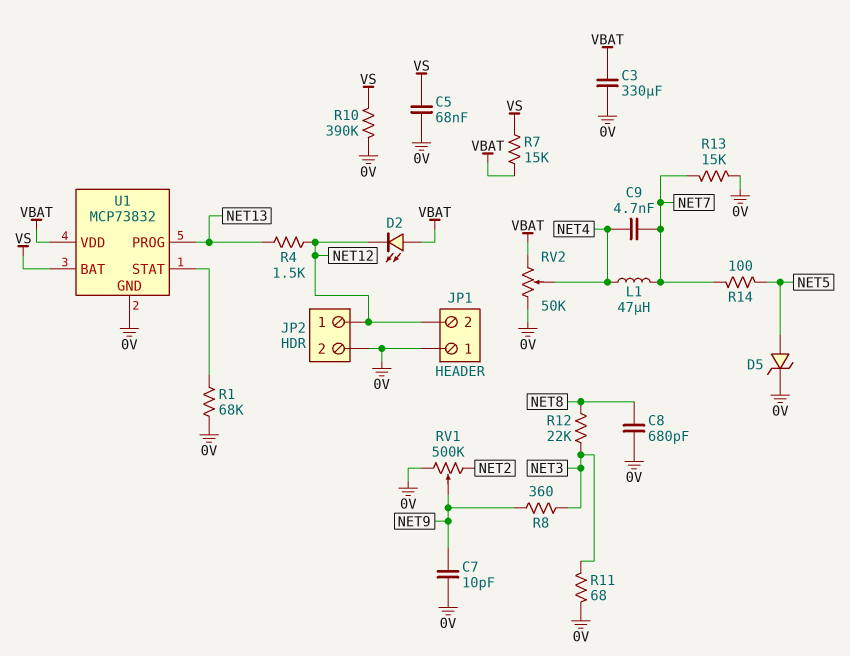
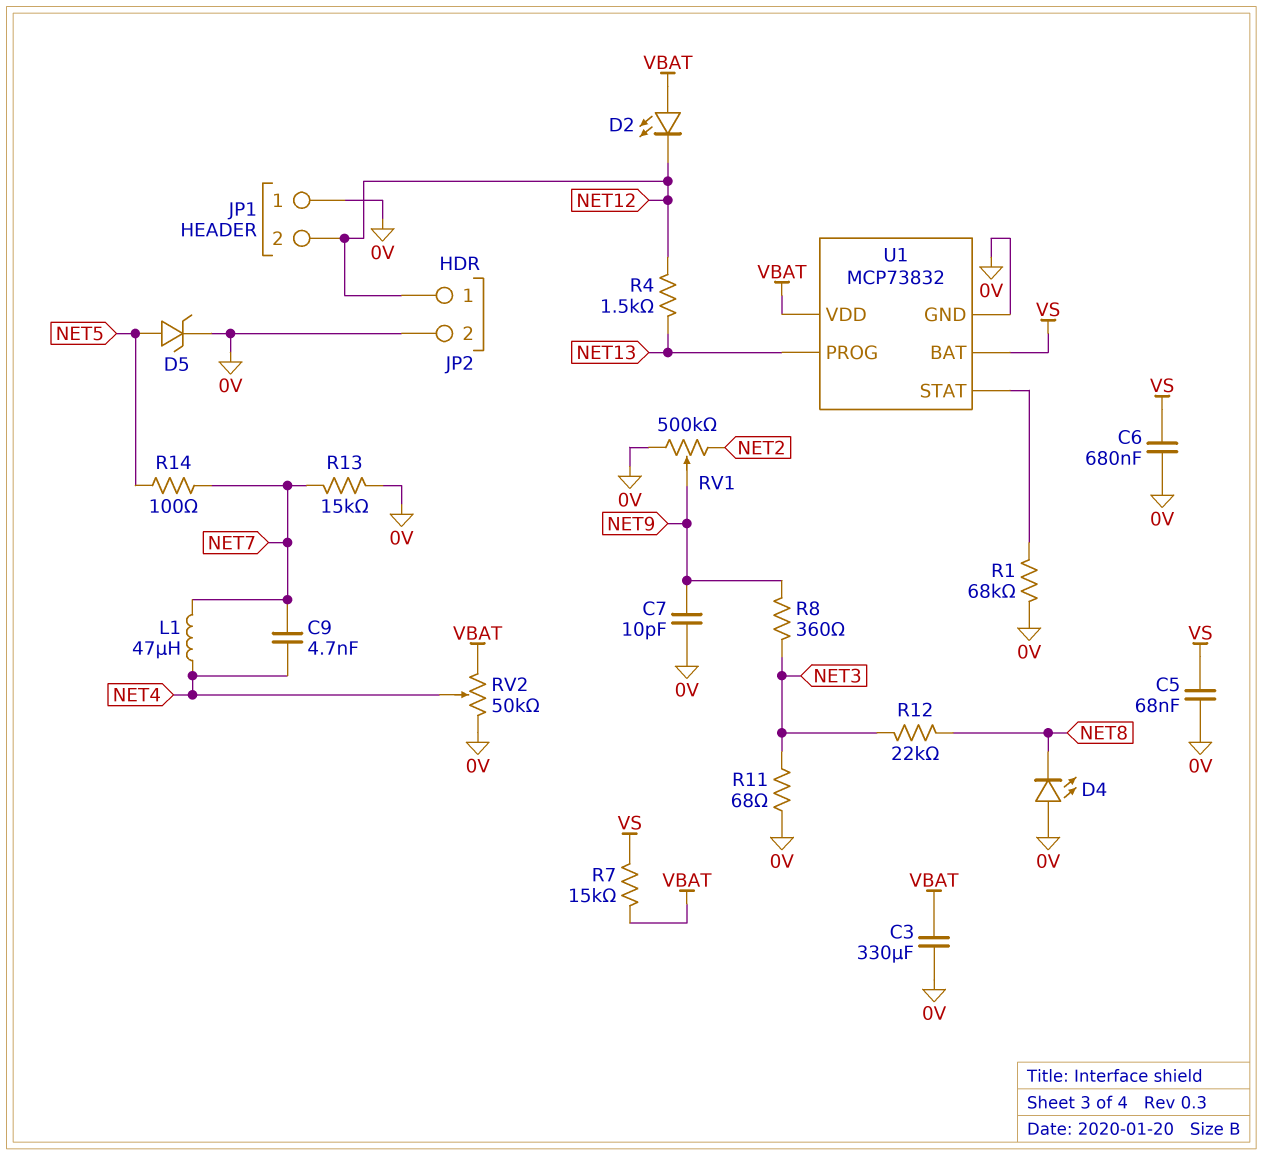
C6: none -> 680nF (0V, VS)
C8: 680pF (0V, NET8) -> none
D4: none -> LED (A 0V, K NET8)
R10: 390k (0V, VS) -> none

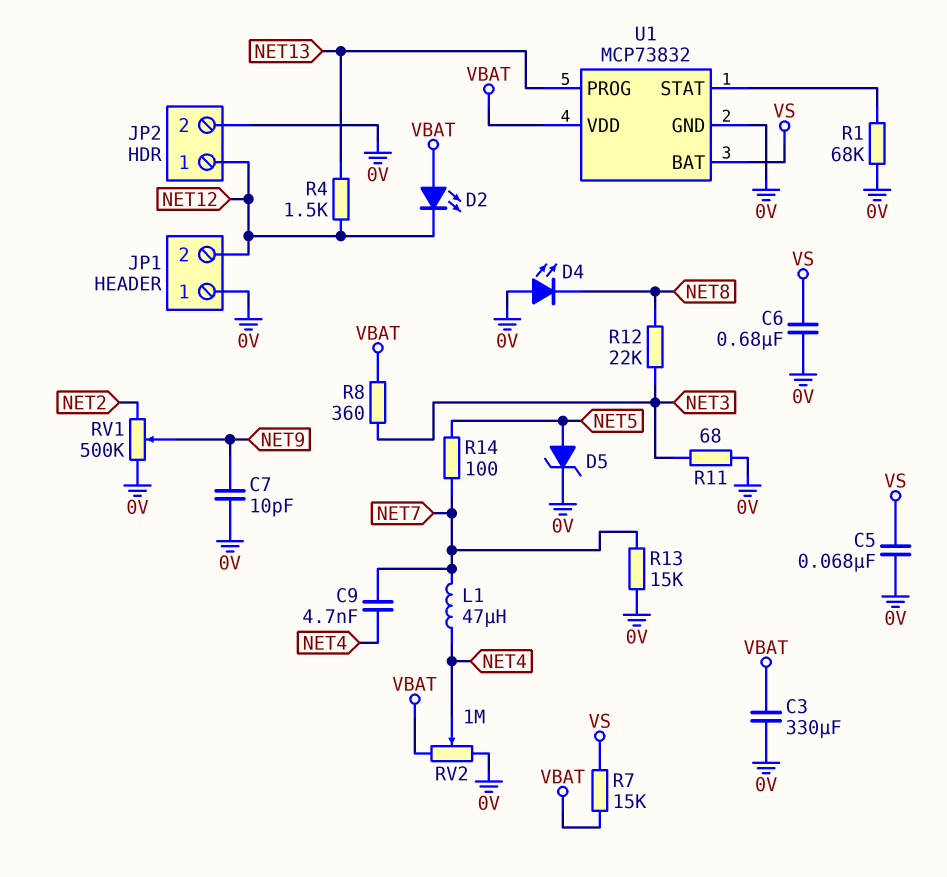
R8: 360 (NET3, NET9) -> 360 (NET3, VBAT)
RV2: 50k (0V, VBAT, wiper NET4) -> 1M (0V, VBAT, wiper NET4)

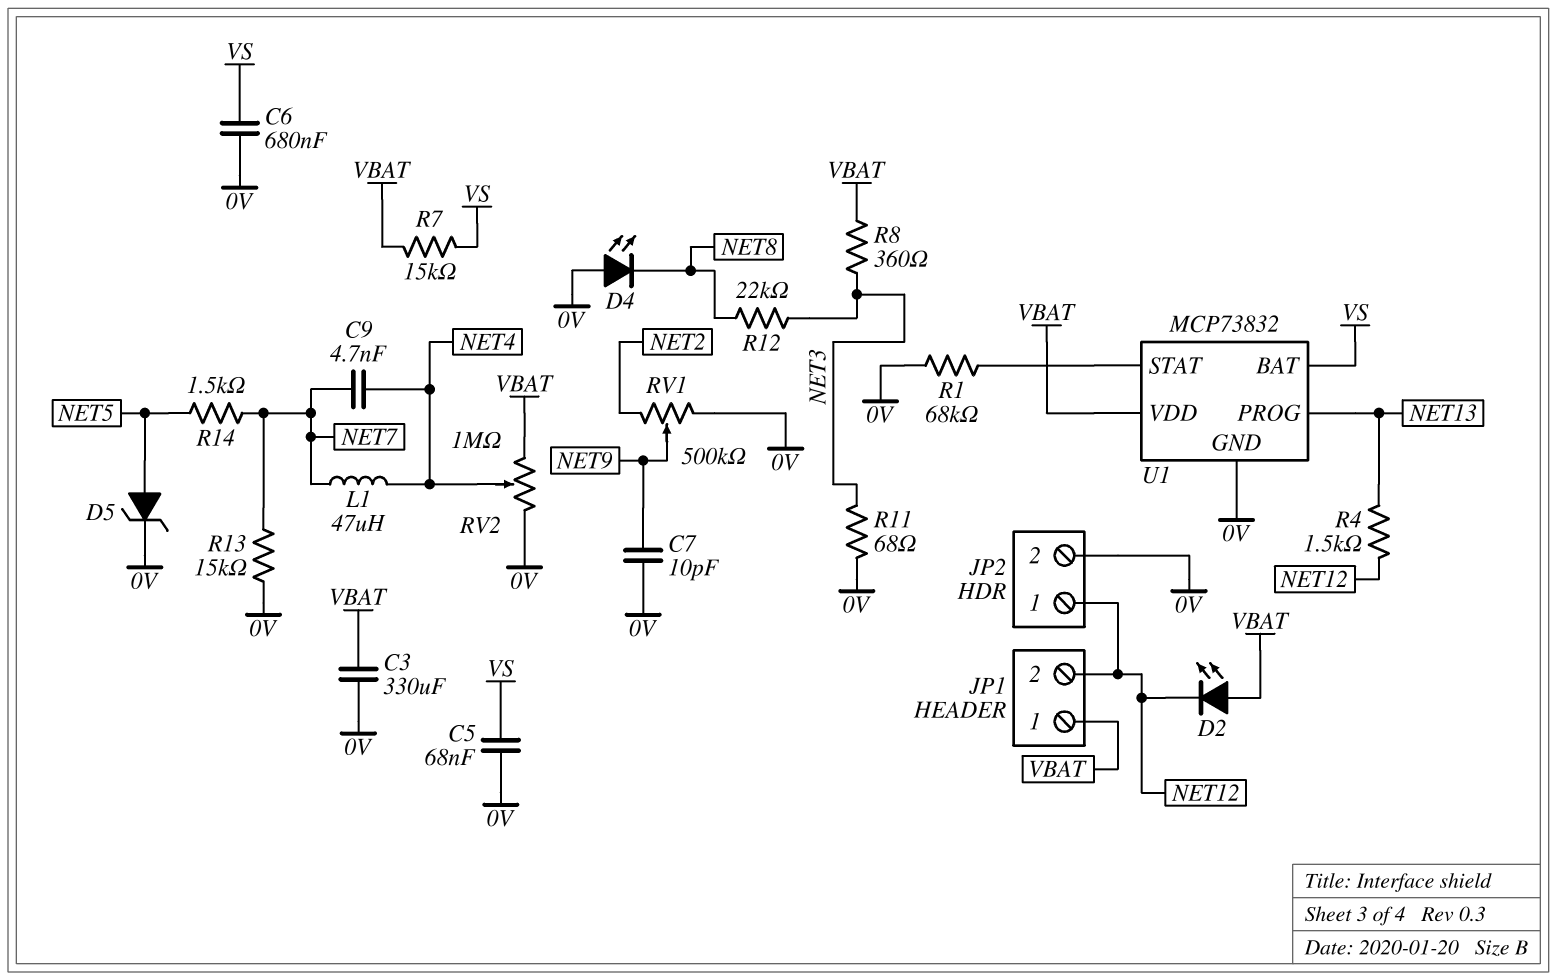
JP1 pin 1: 0V -> VBAT
R14: 100 (NET5, NET7) -> 1.5k (NET5, NET7)

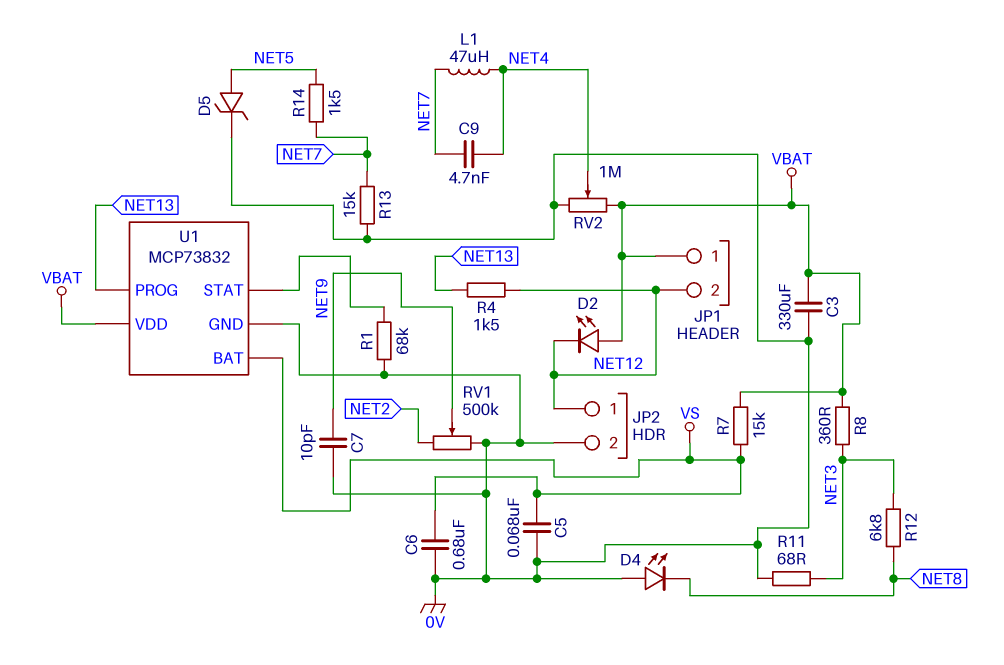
R12: 22k (NET3, NET8) -> 6.8k (NET3, NET8)

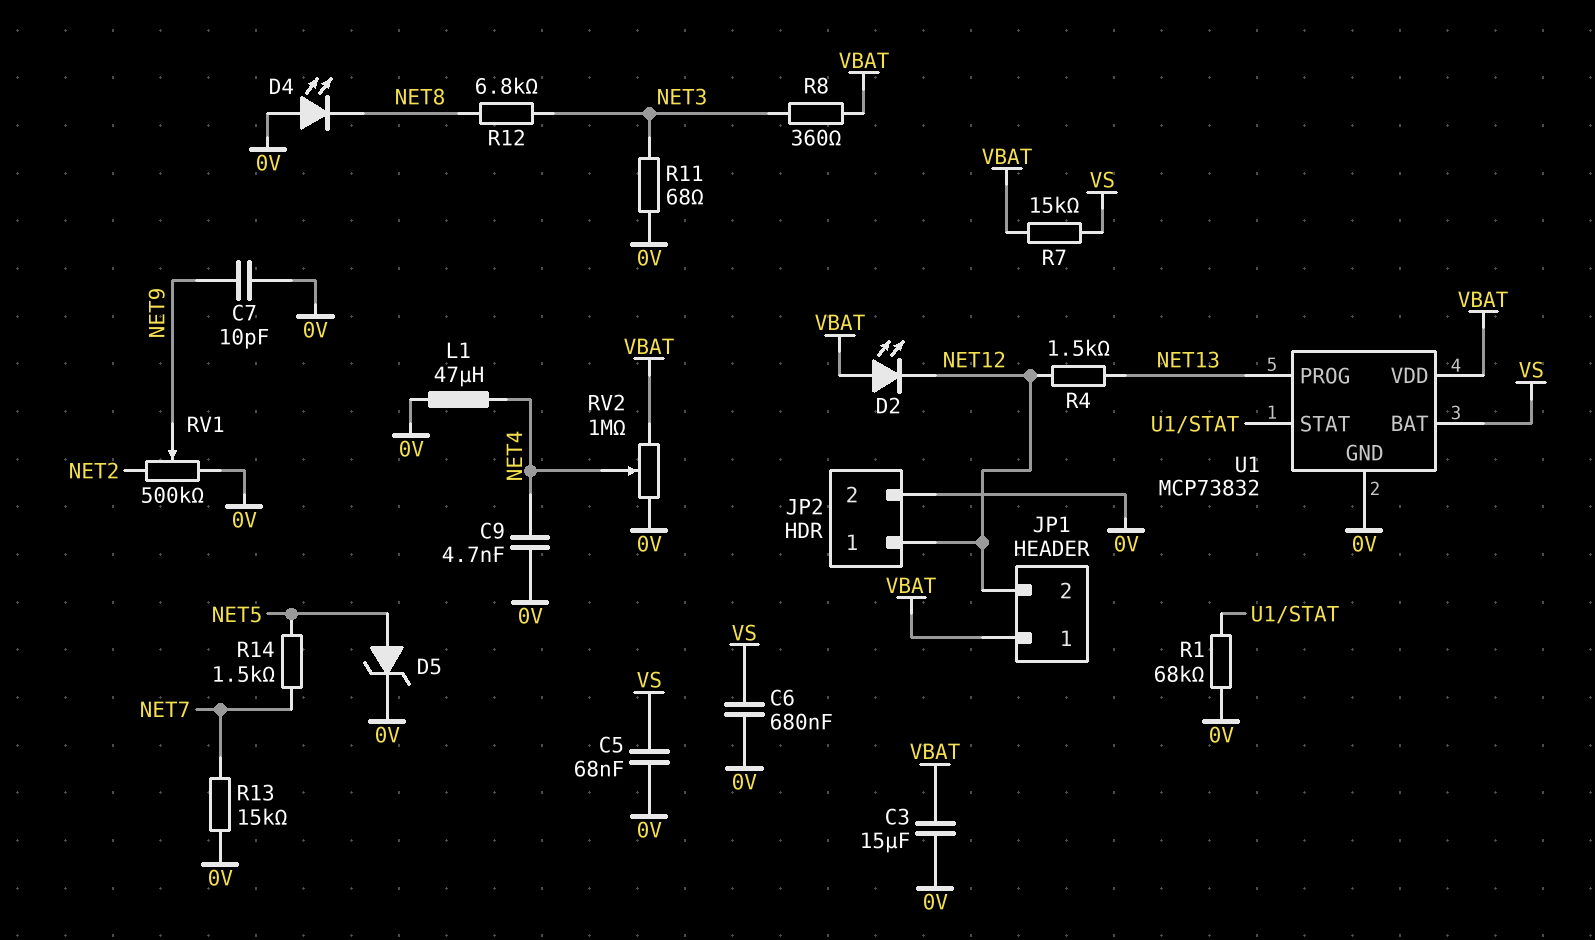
C3: 330uF (0V, VBAT) -> 15uF (0V, VBAT)
C9: 4.7nF (NET4, NET7) -> 4.7nF (0V, NET4)
L1: 47uH (NET4, NET7) -> 47uH (0V, NET4)

